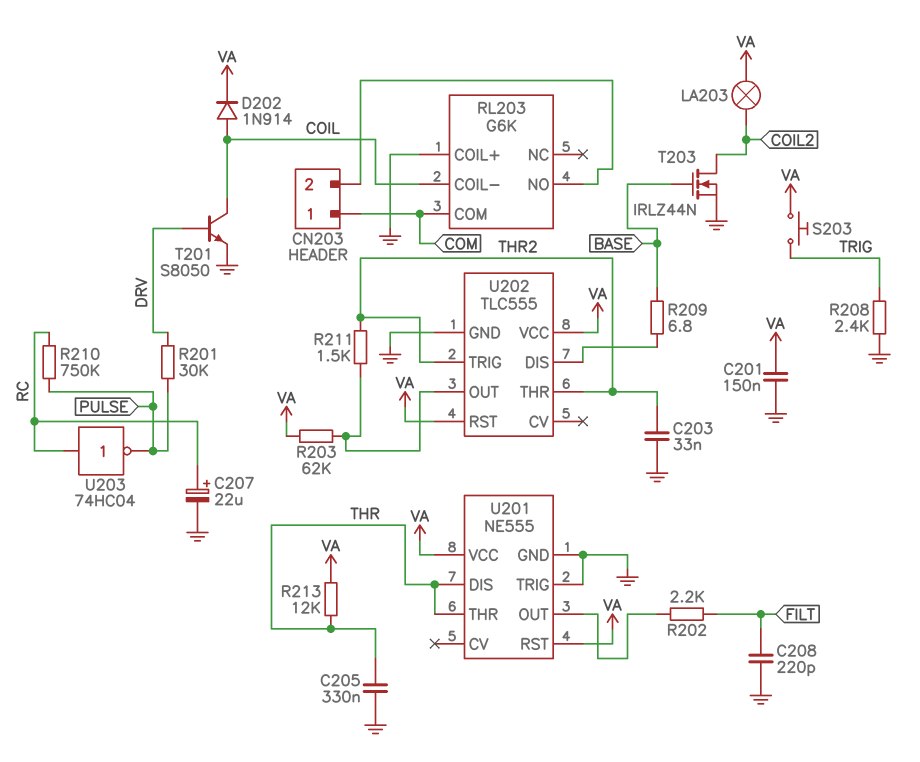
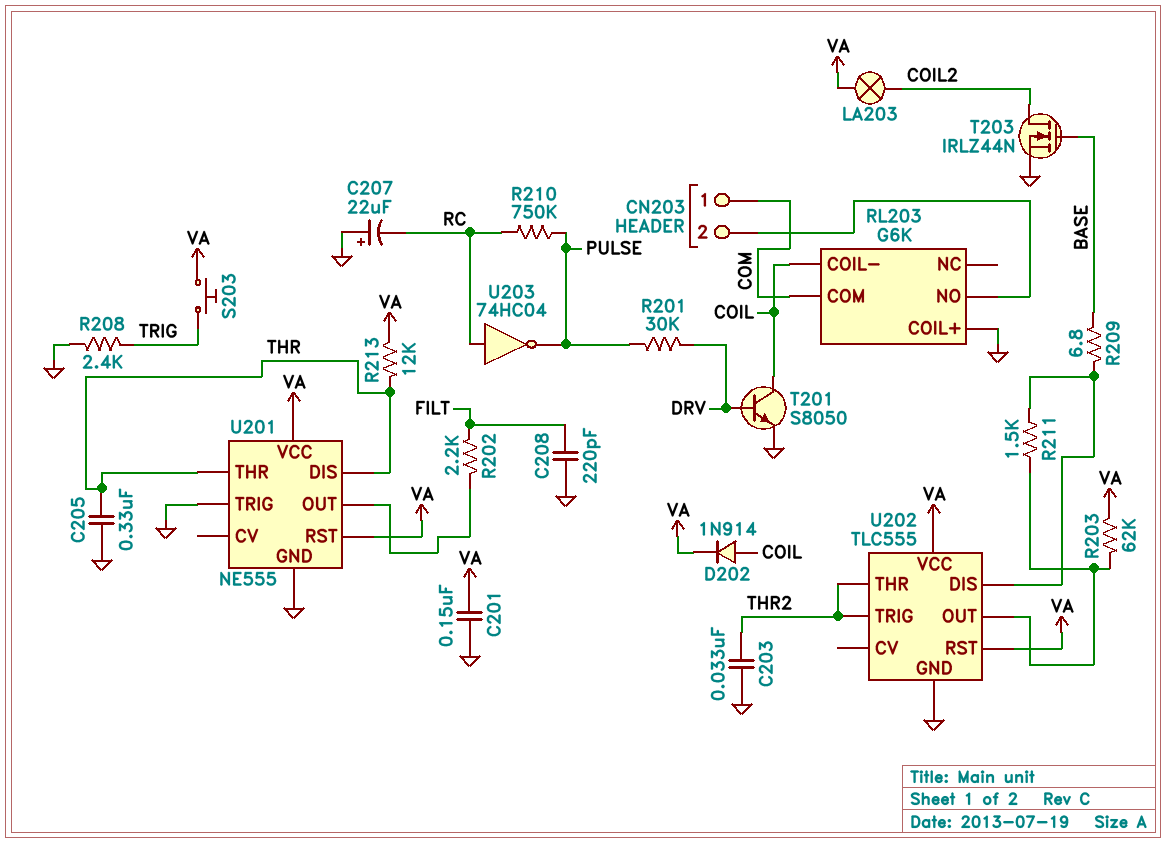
C207: 22uF (plus RC, minus GND) -> 22uF (plus GND, minus RC)
R211: 1.5k (THR2, U202/OUT) -> 1.5k (U202/DIS, U202/OUT)

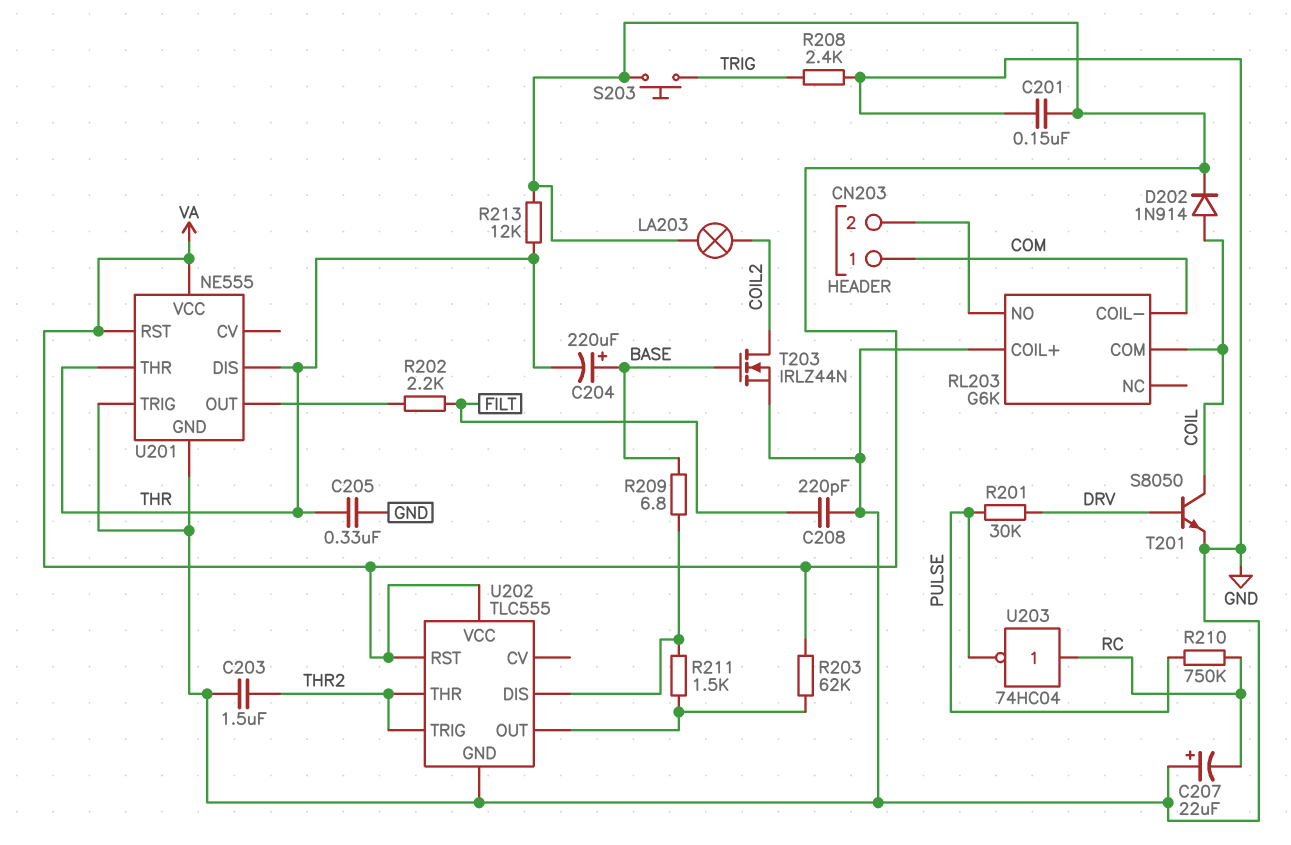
C203: 33nF (GND, THR2) -> 1.5uF (GND, THR2)
C204: none -> 220uF (plus BASE, minus THR)
RL203 pin COIL-: COIL -> COM
RL203 pin COM: COM -> COIL

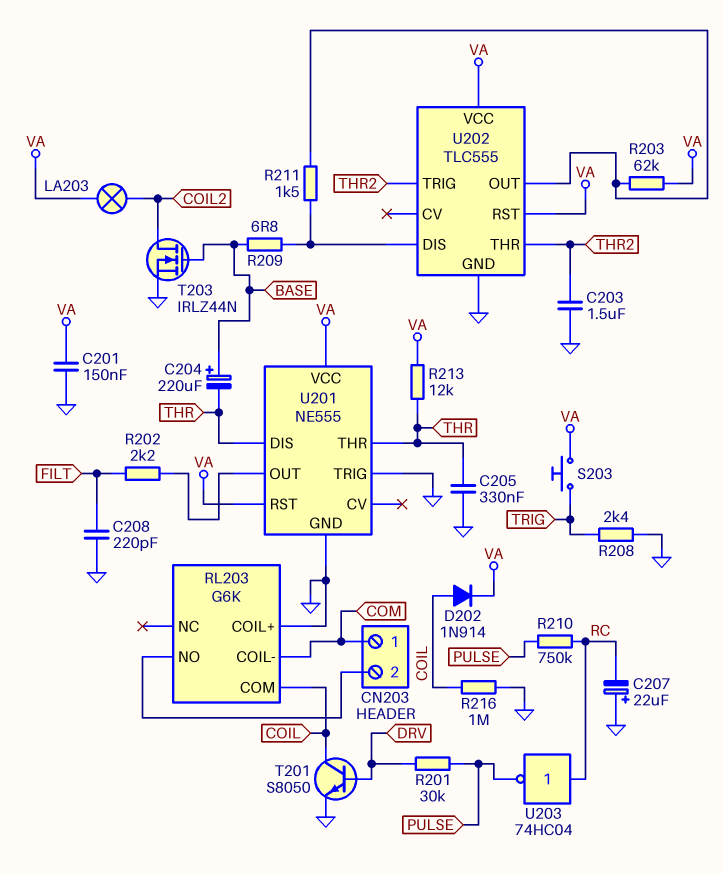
R216: none -> 1M (COIL, GND)

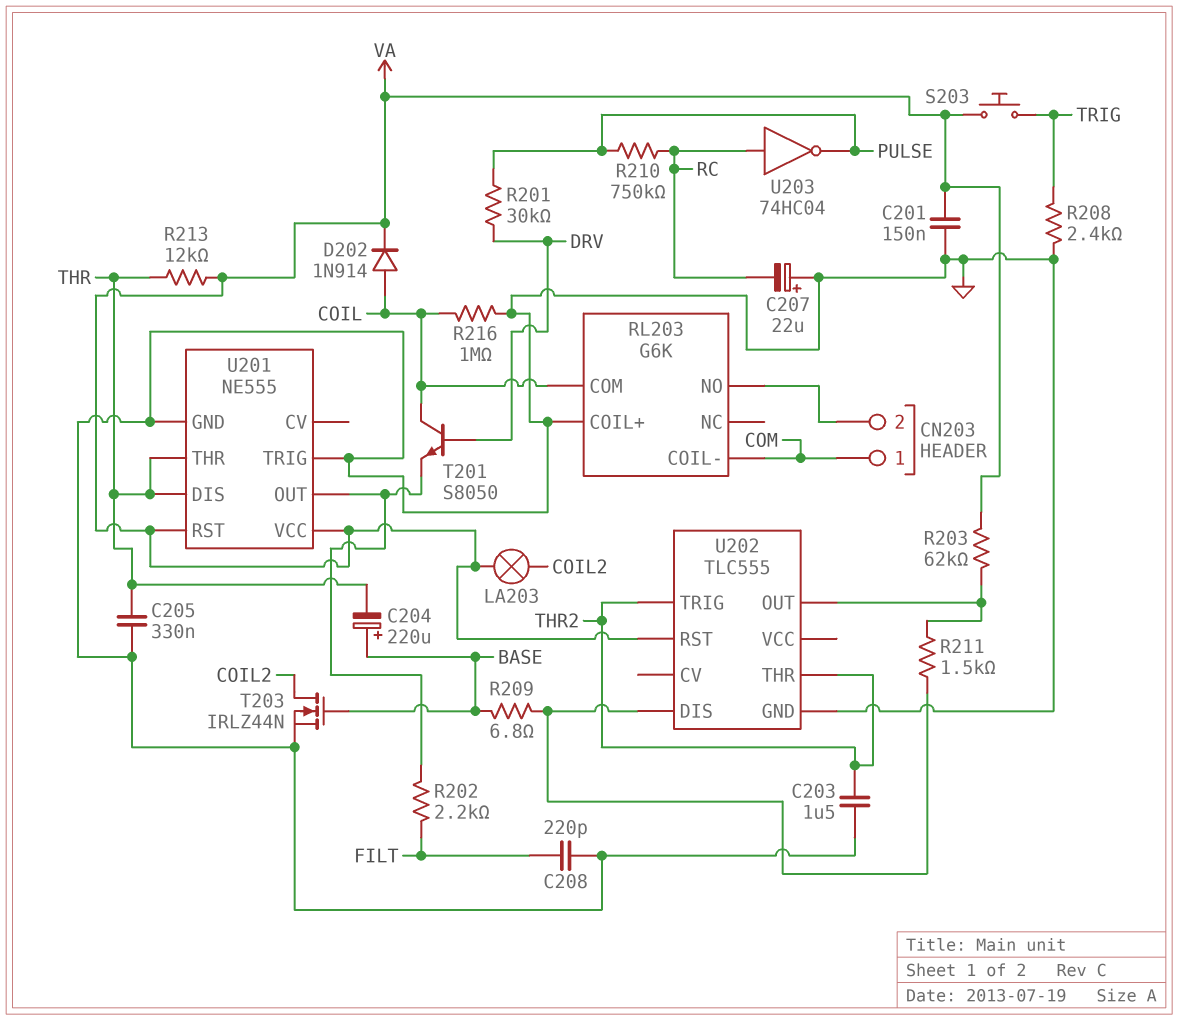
T201: NPN S8050 (B DRV, C COIL, E GND) -> NPN S8050 (B DRV, C COIL, E U201/OUT)
U202 pin VCC: VA -> none

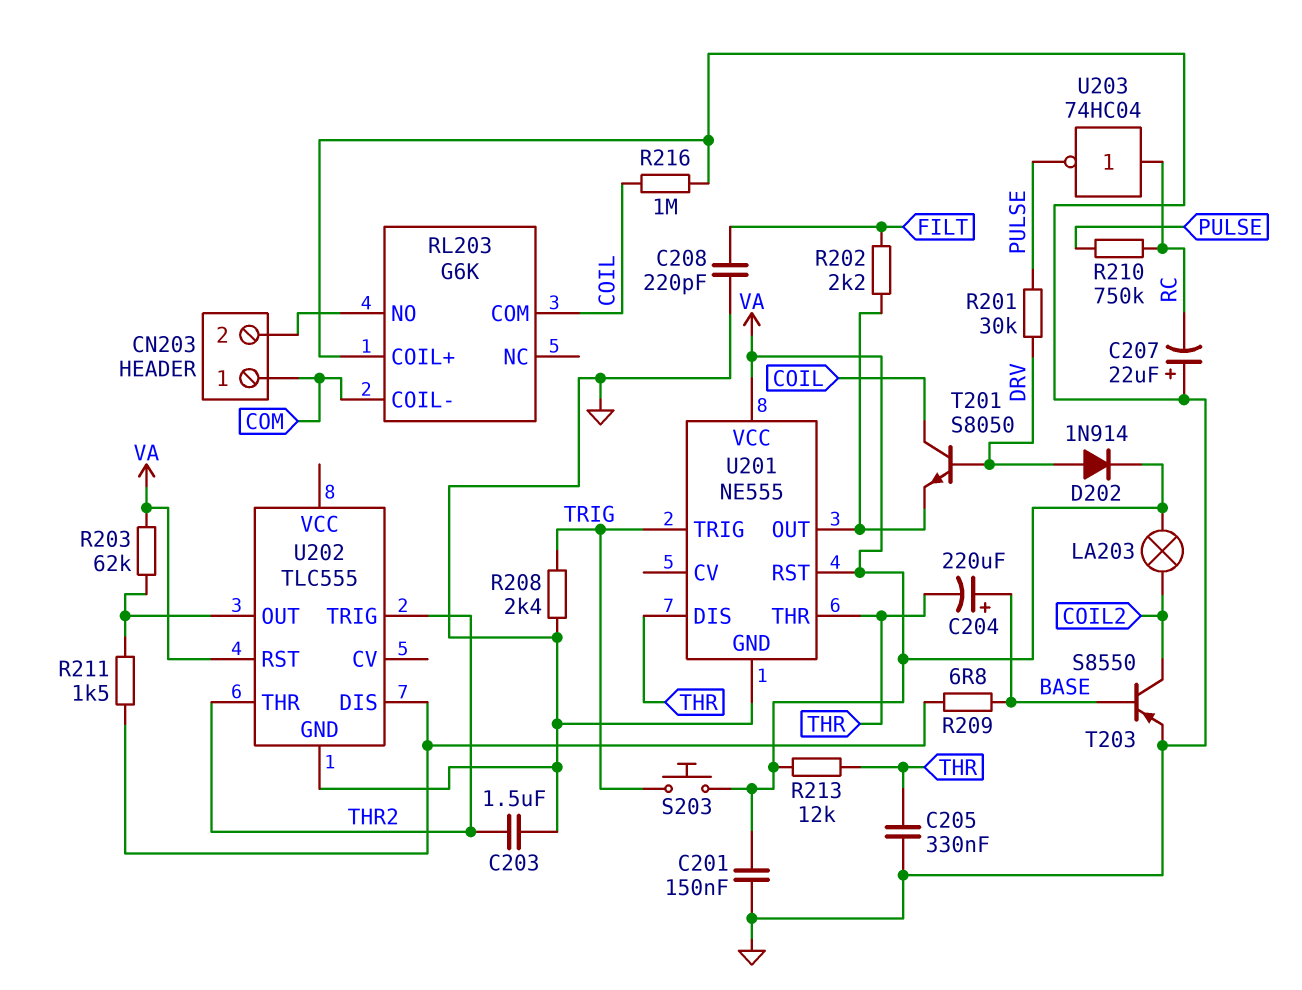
D202: diode 1N914 (A COIL, K VA) -> diode 1N914 (A DRV, K VA)
T203: NMOS IRLZ44N (G BASE, D COIL2, S GND) -> PNP S8550 (B BASE, C COIL2, E GND)
U201 pin TRIG: GND -> TRIG

